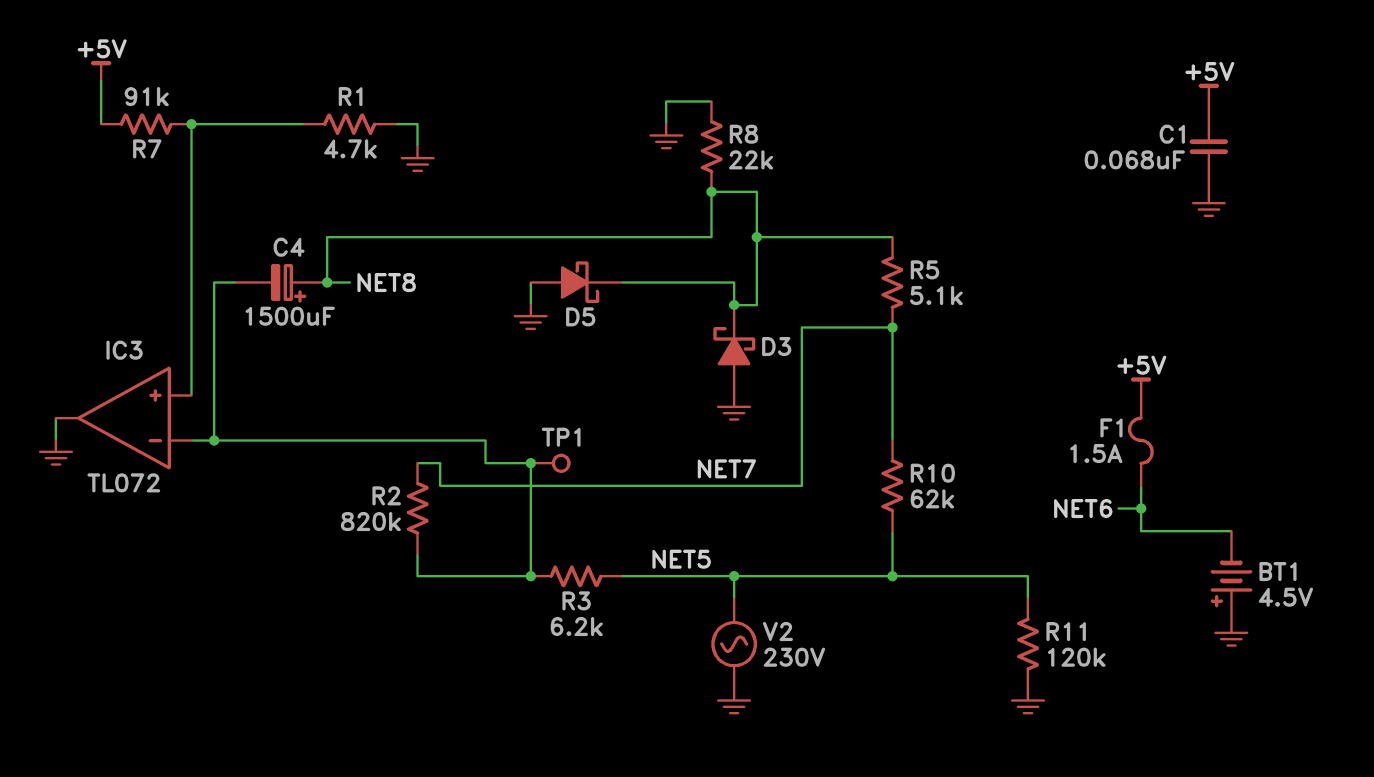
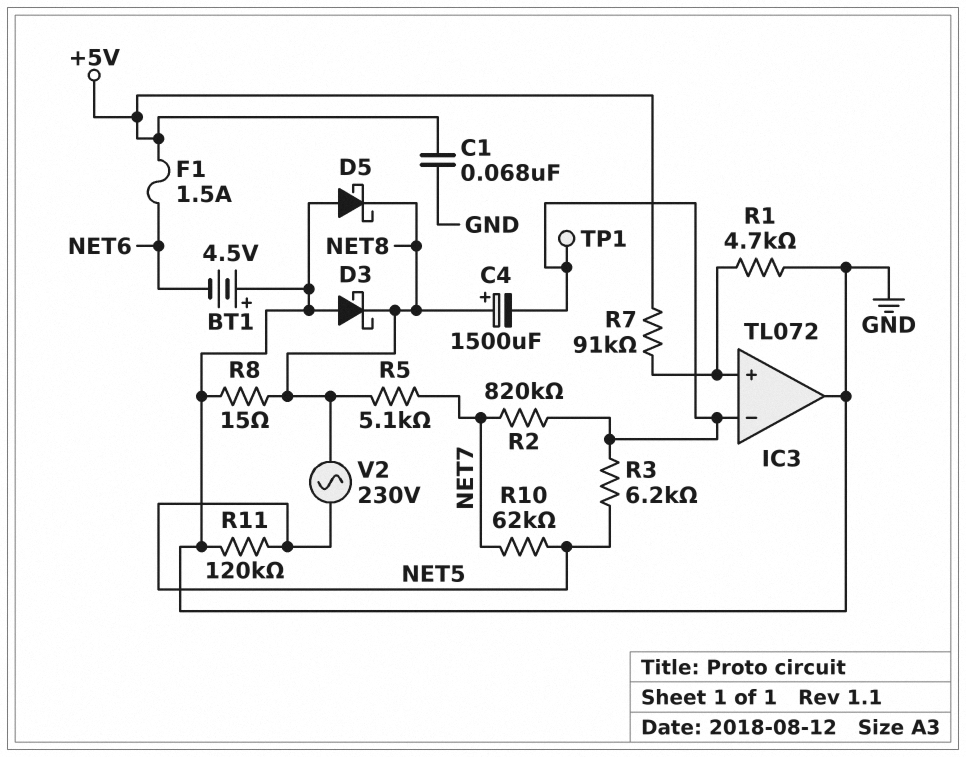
R8: 22k (GND, NET8) -> 15 (GND, NET8)
V2: AC 230V (GND, NET5) -> AC 230V (NET5, NET8)

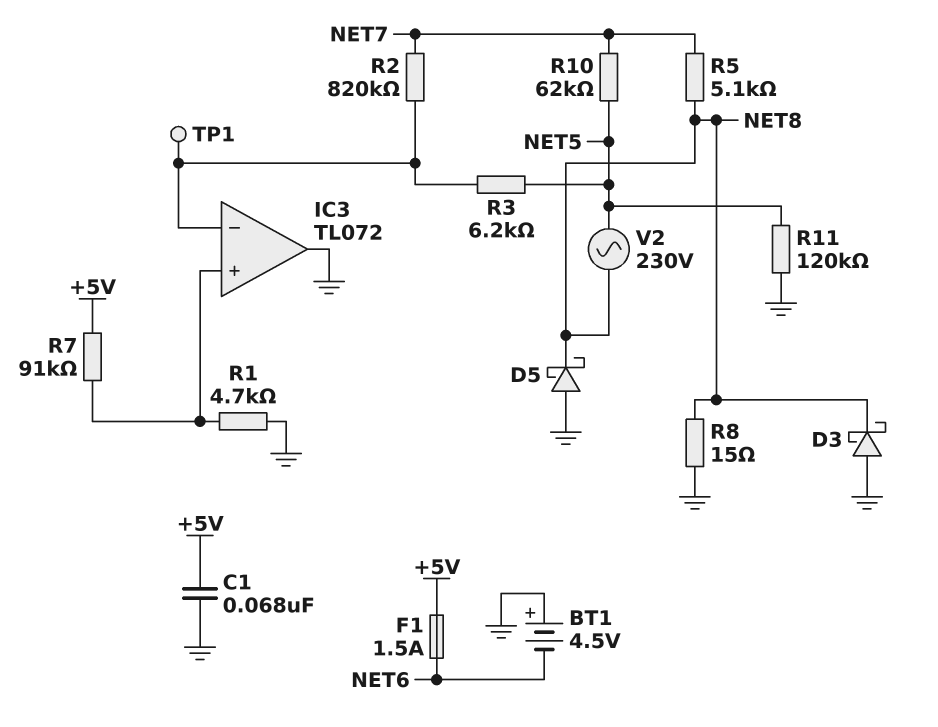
C4: 1500uF (plus NET8, minus IC3/in-) -> none

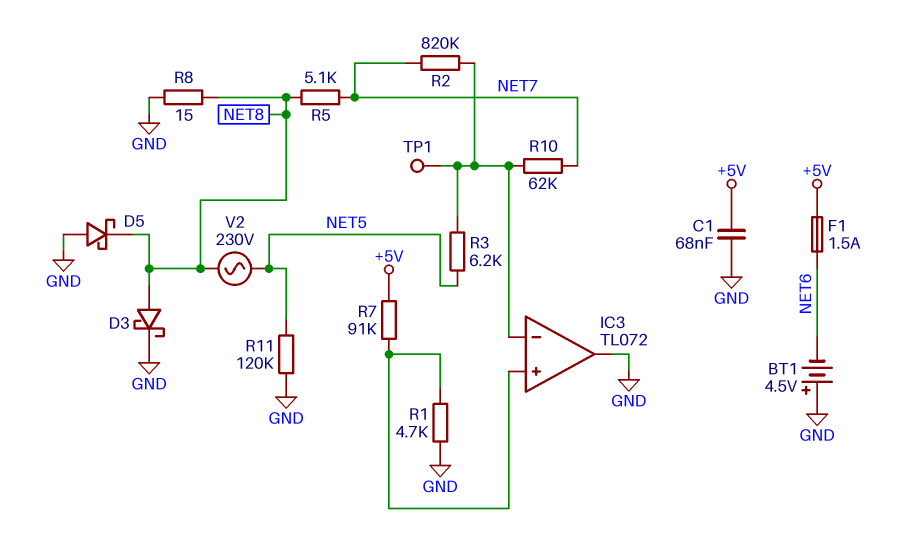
D3: schottky (A GND, K NET8) -> schottky (A NET8, K GND)
R10: 62k (NET5, NET7) -> 62k (IC3/in-, NET7)

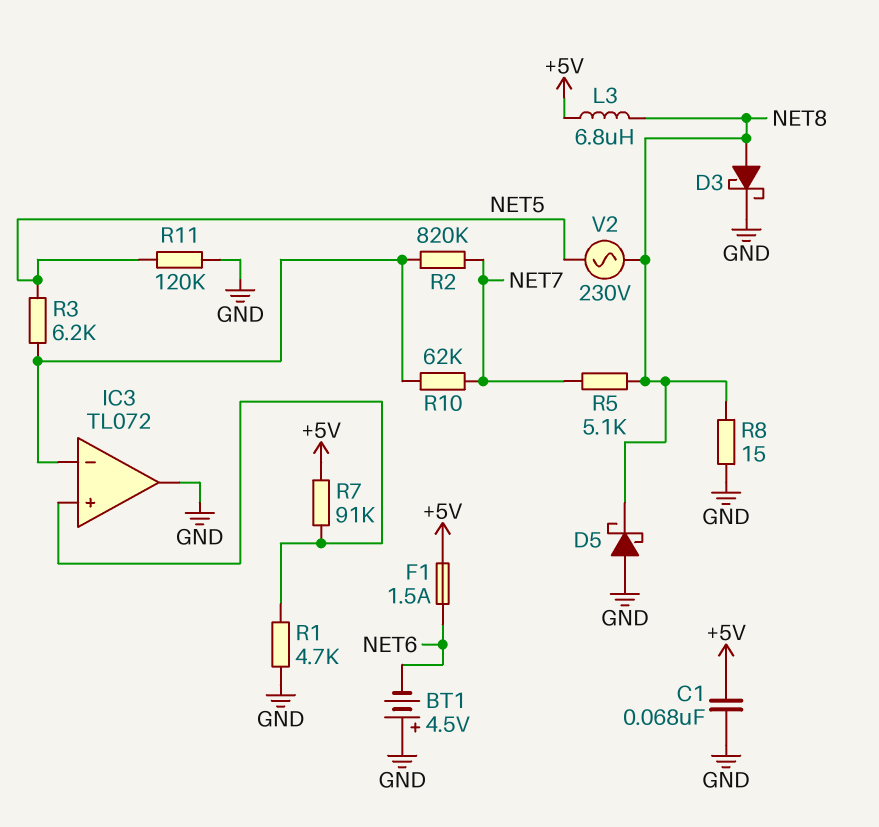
L3: none -> 6.8uH (+5V, NET8)
TP1: test point (IC3/in-) -> none

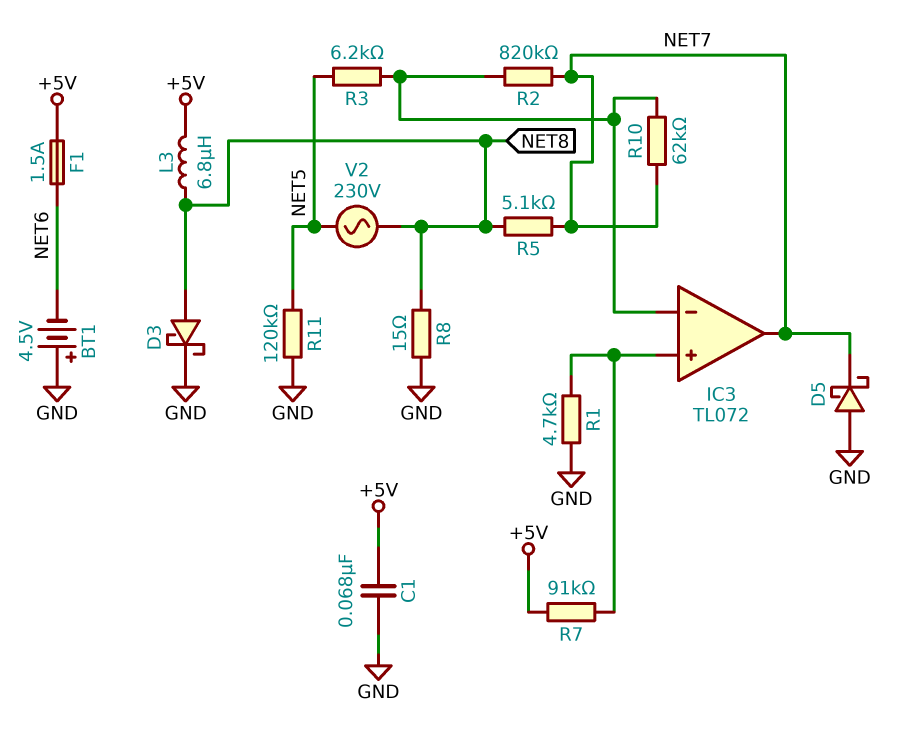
D5: schottky (A GND, K NET8) -> schottky (A GND, K NET7)
IC3 pin out: GND -> NET7

